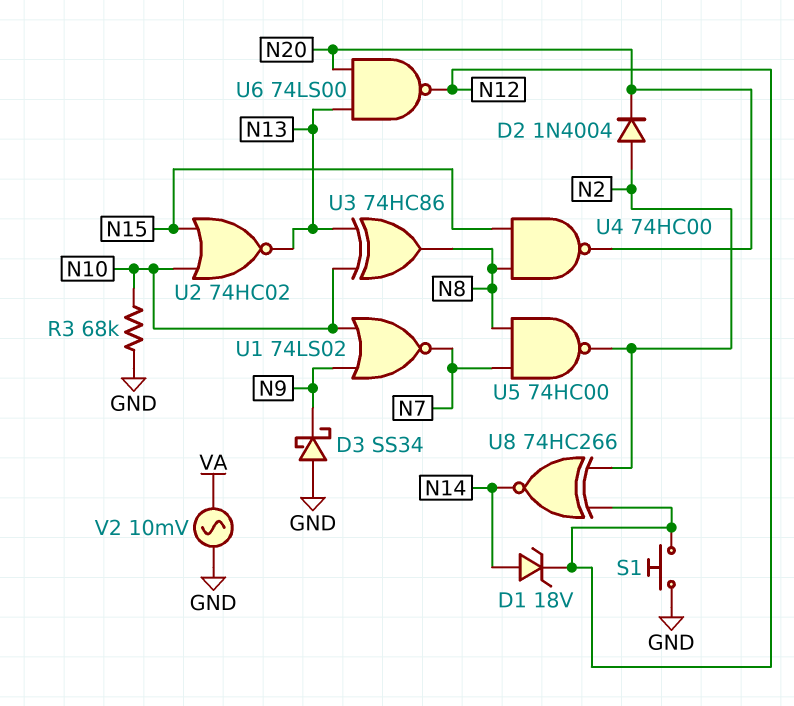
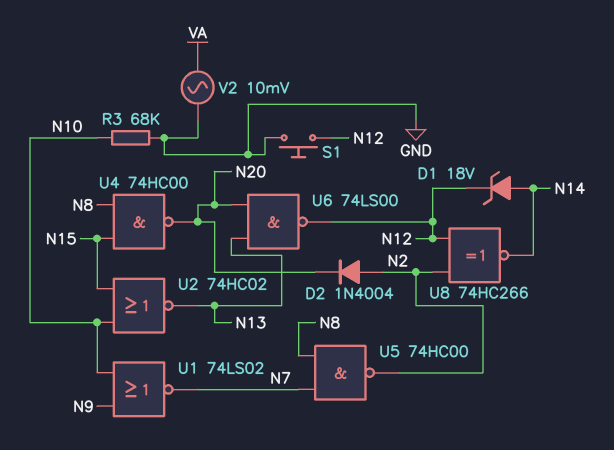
D3: schottky SS34 (A GND, K N9) -> none
U3: XOR 74HC86 (in N10, in N13, out N8) -> none

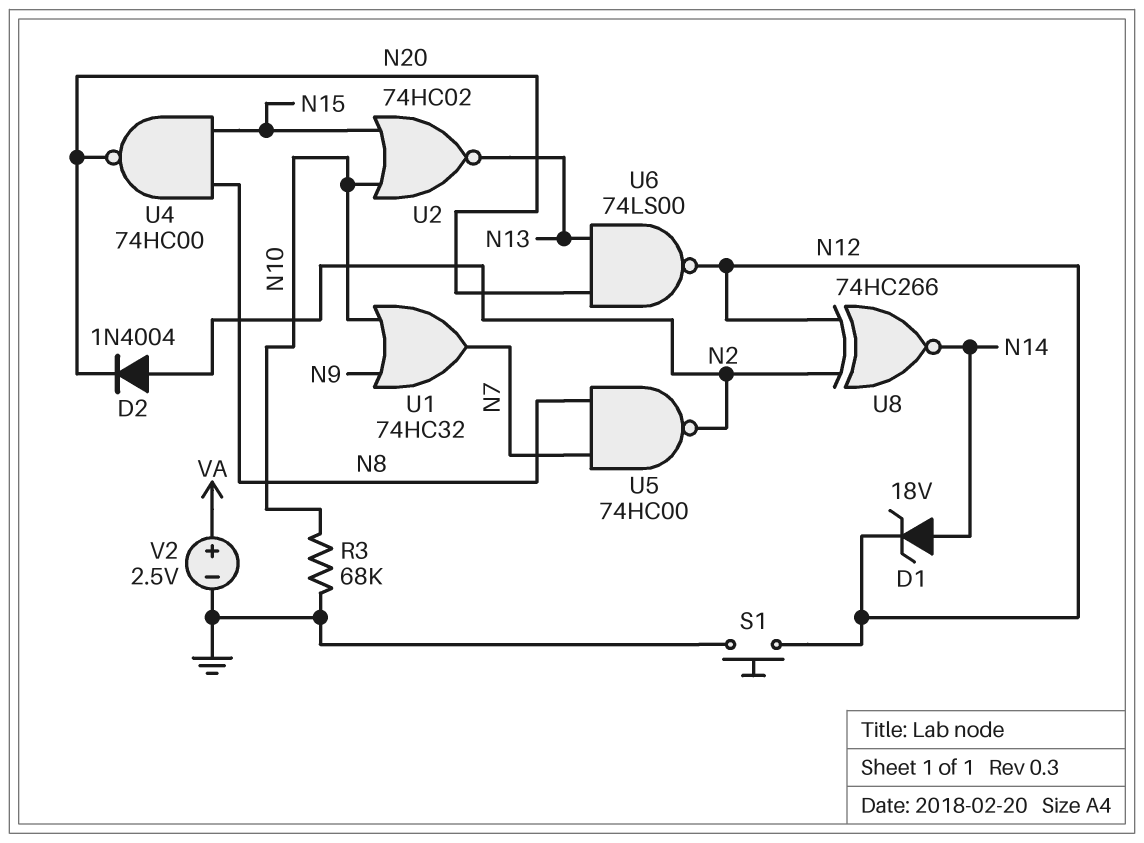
U1: NOR 74LS02 (in N9, in N10, out N7) -> OR 74HC32 (in N9, in N10, out N7)
V2: AC 10mV (GND, VA) -> 2.5V (plus VA, minus GND)

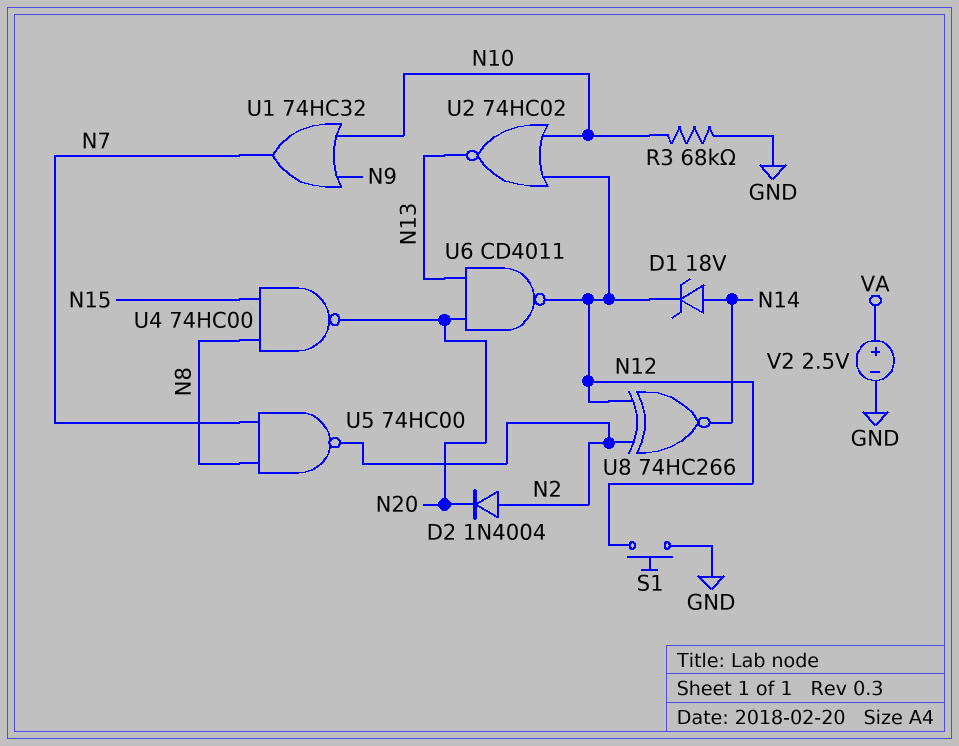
U2: NOR 74HC02 (in N10, in N15, out N13) -> NOR 74HC02 (in N10, in N12, out N13)
U6: NAND 74LS00 (in N13, in N20, out N12) -> NAND CD4011 (in N13, in N20, out N12)

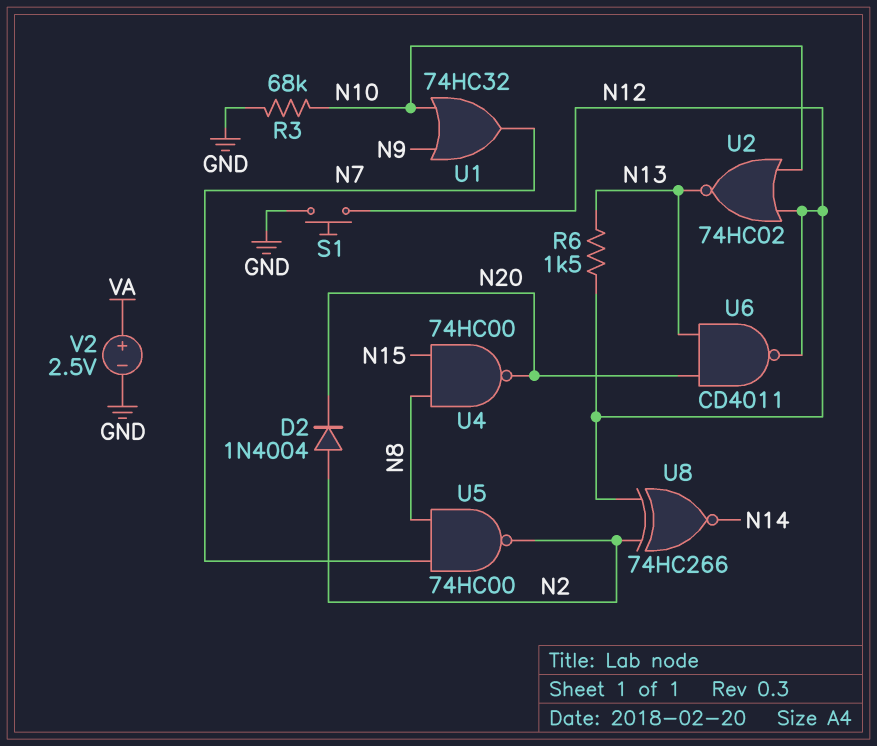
D1: zener 18V (A N14, K N12) -> none
R6: none -> 1.5k (N12, N13)

